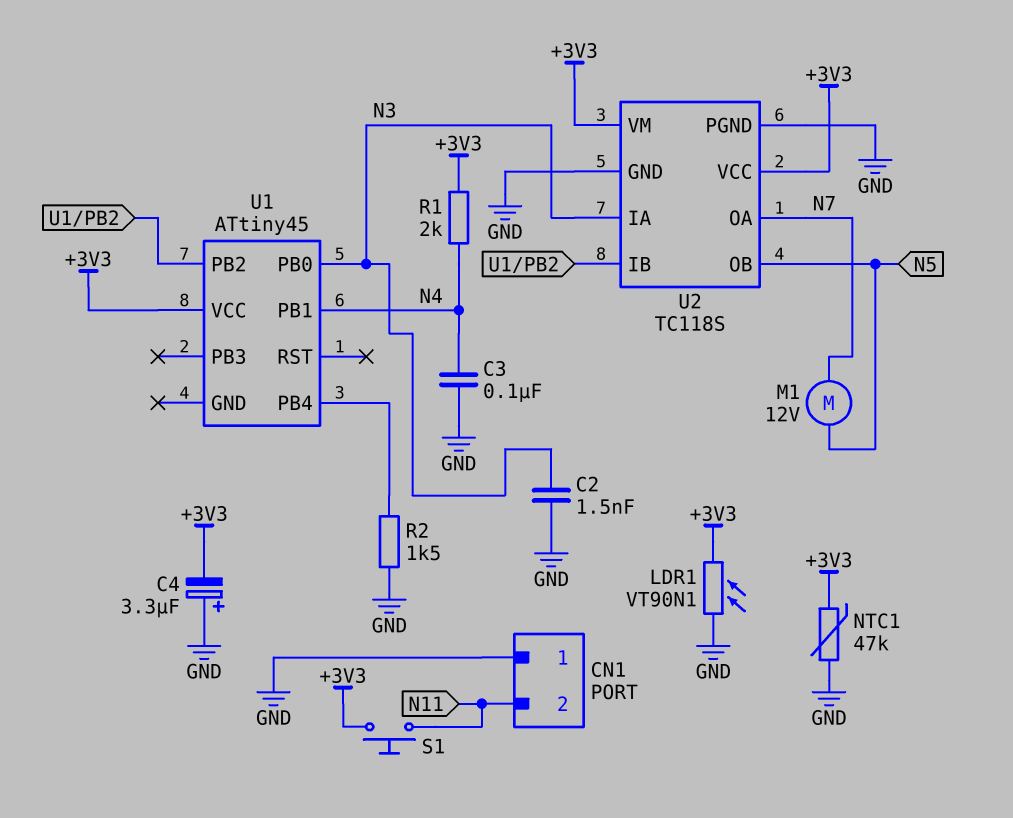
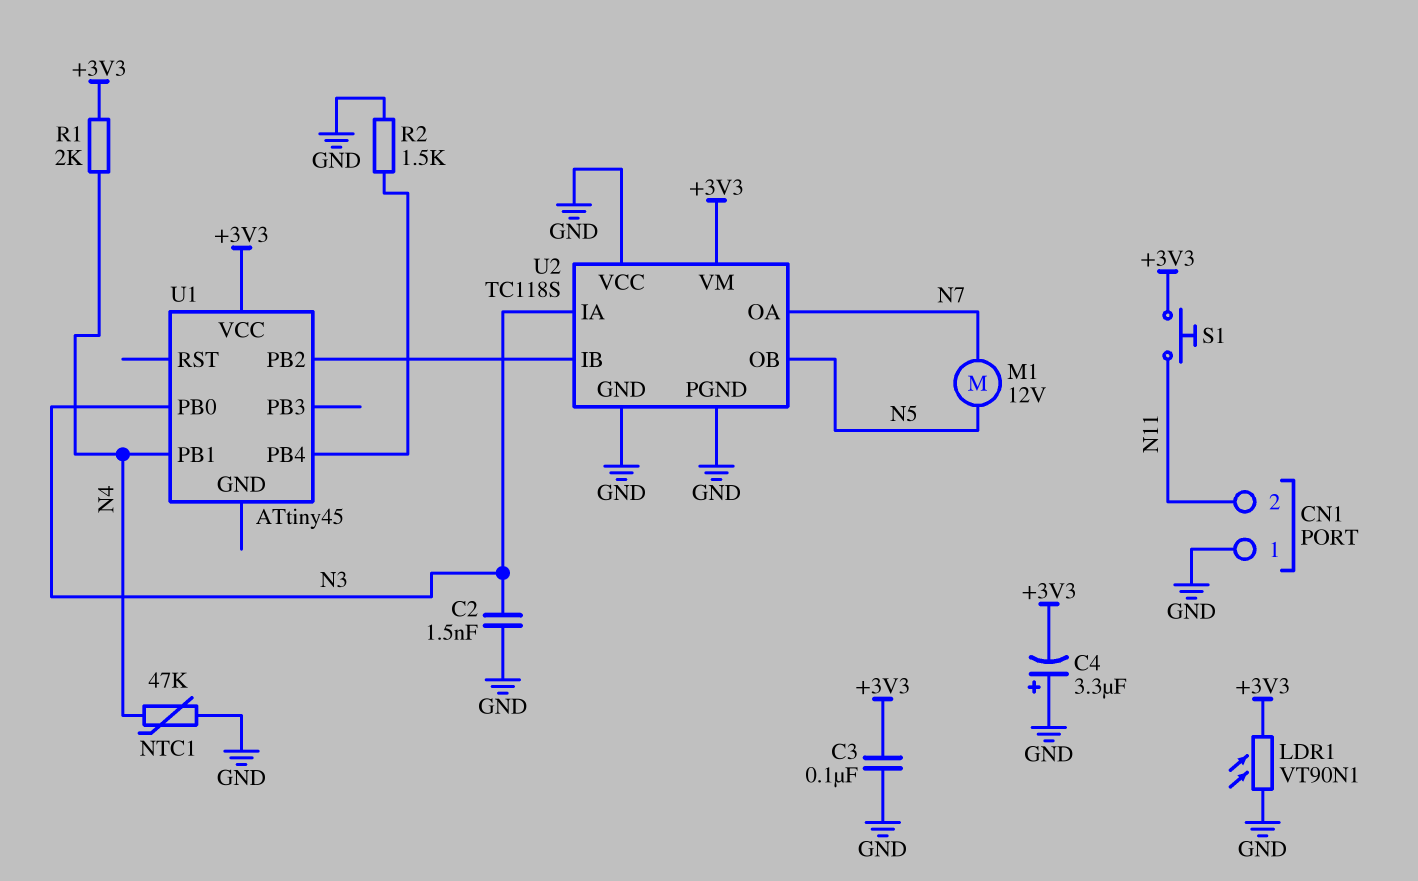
C3: 100nF (GND, N4) -> 100nF (+3V3, GND)
NTC1: 47k (+3V3, GND) -> 47k (GND, N4)
U2 pin VCC: +3V3 -> GND

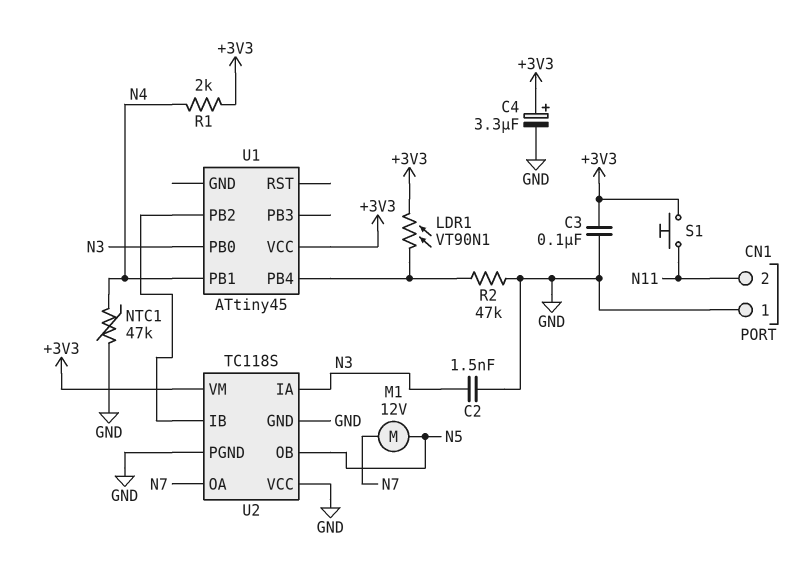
C4: 3.3uF (plus GND, minus +3V3) -> 3.3uF (plus +3V3, minus GND)
LDR1: VT90N1 (+3V3, GND) -> VT90N1 (+3V3, U1/PB4)
R2: 1.5k (GND, U1/PB4) -> 47k (GND, U1/PB4)

